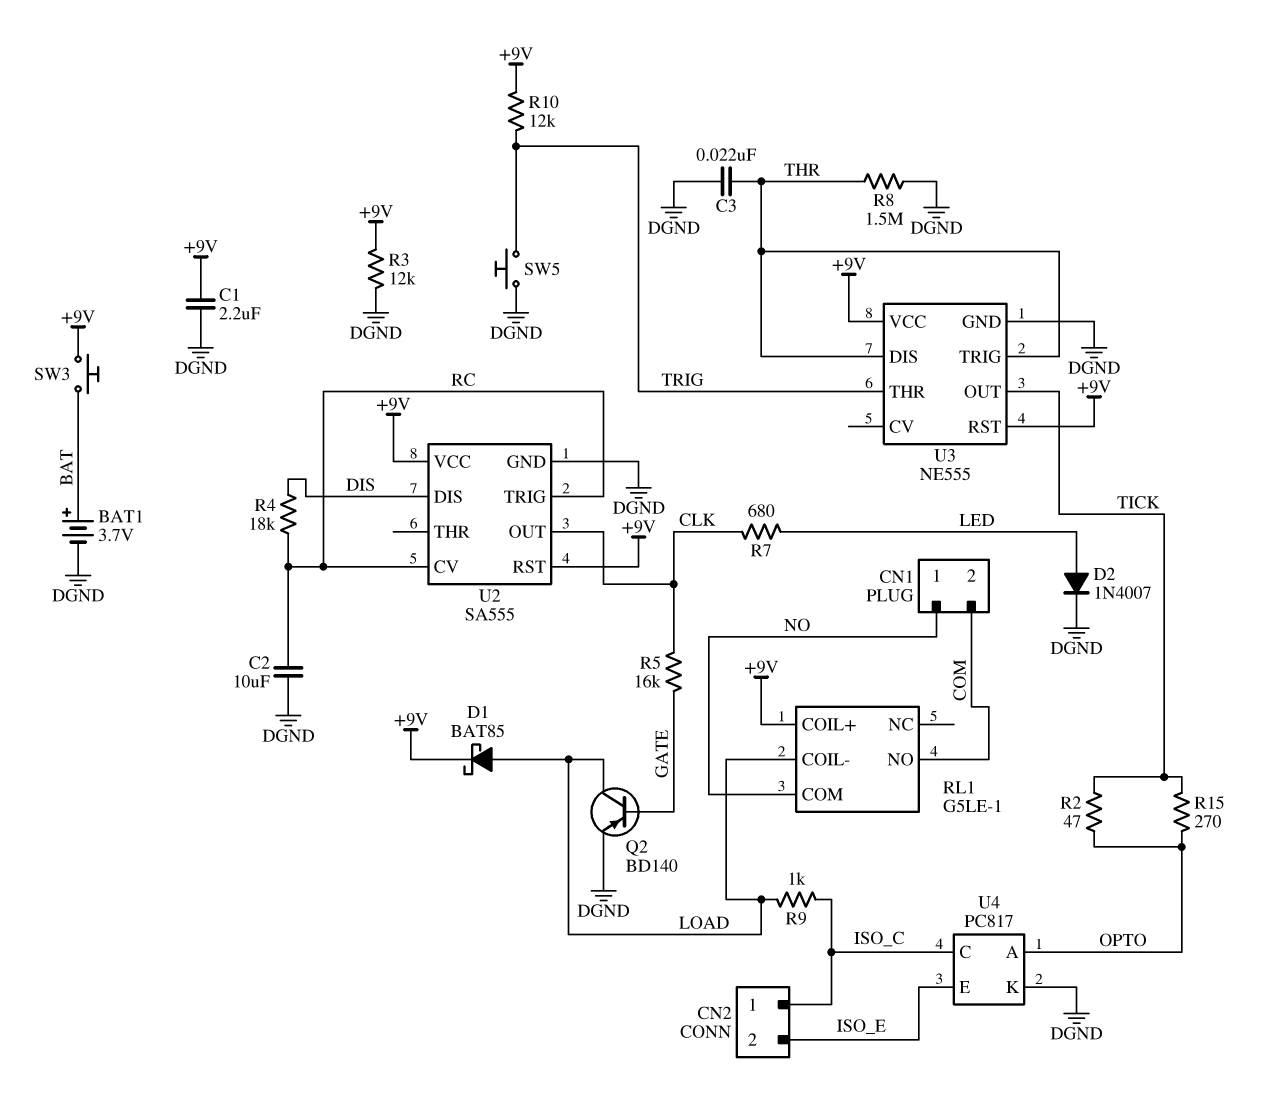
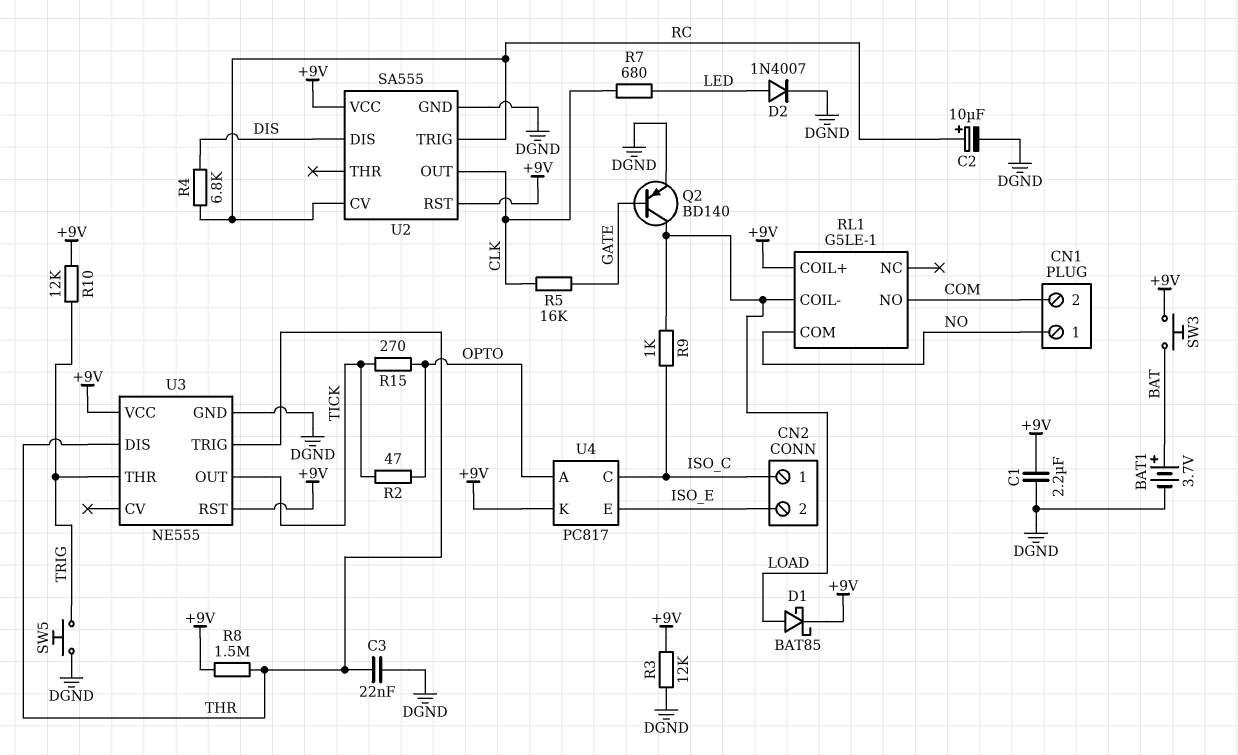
C2: 10uF (DGND, RC) -> 10uF (plus RC, minus DGND)
R4: 18k (DIS, RC) -> 6.8k (DIS, RC)
R8: 1.5M (DGND, THR) -> 1.5M (+9V, THR)
U4 pin K: DGND -> +9V

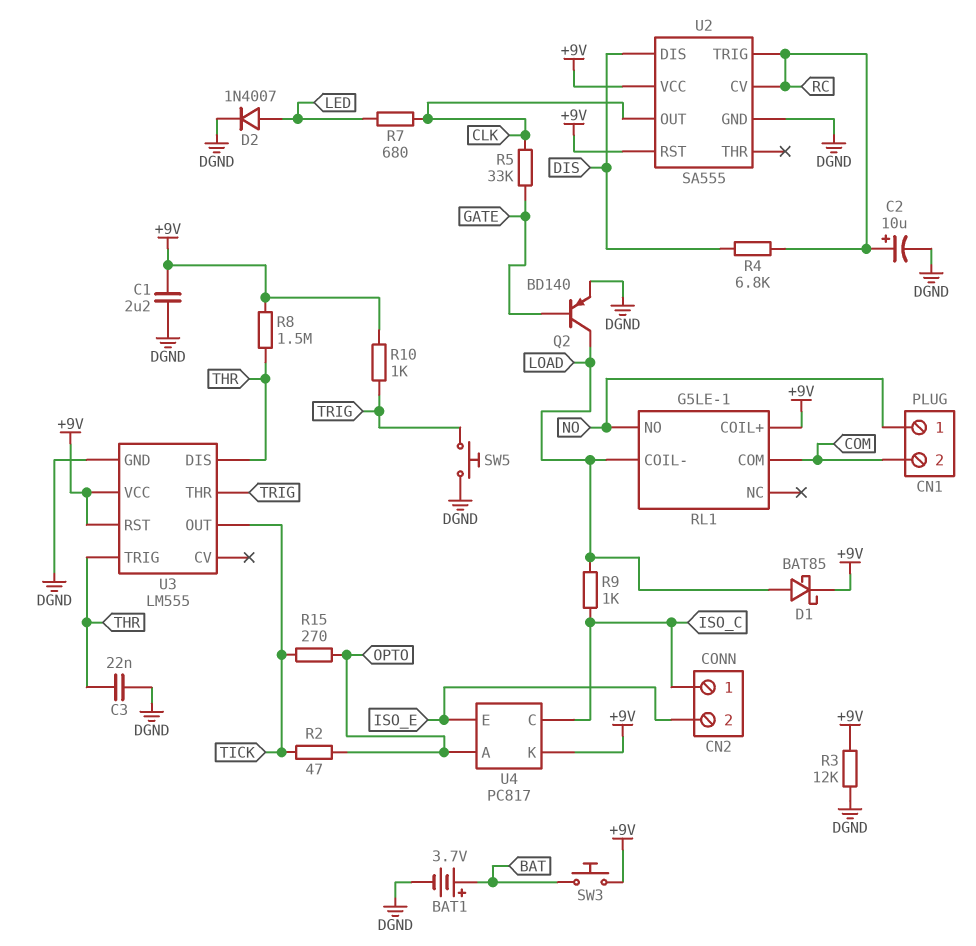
R5: 16k (CLK, GATE) -> 33k (CLK, GATE)
R10: 12k (+9V, TRIG) -> 1k (+9V, TRIG)
RL1 pin COM: NO -> COM
RL1 pin NO: COM -> NO
U3: NE555 -> LM555

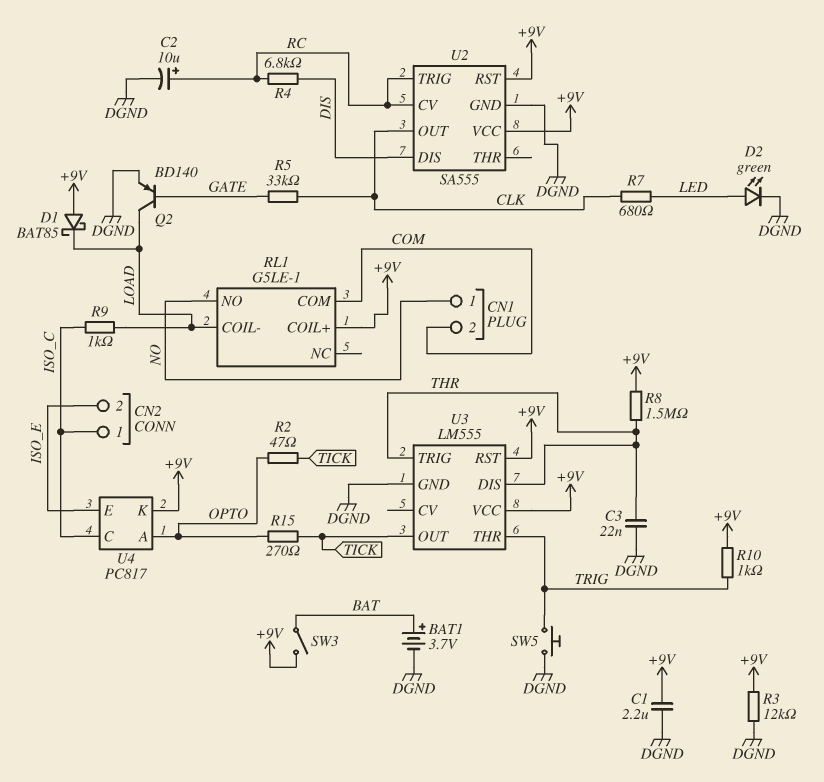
D1: schottky BAT85 (A LOAD, K +9V) -> schottky BAT85 (A +9V, K LOAD)
D2: diode 1N4007 (A LED, K DGND) -> LED green (A LED, K DGND)
SW3: button (+9V, BAT) -> switch (+9V, BAT)

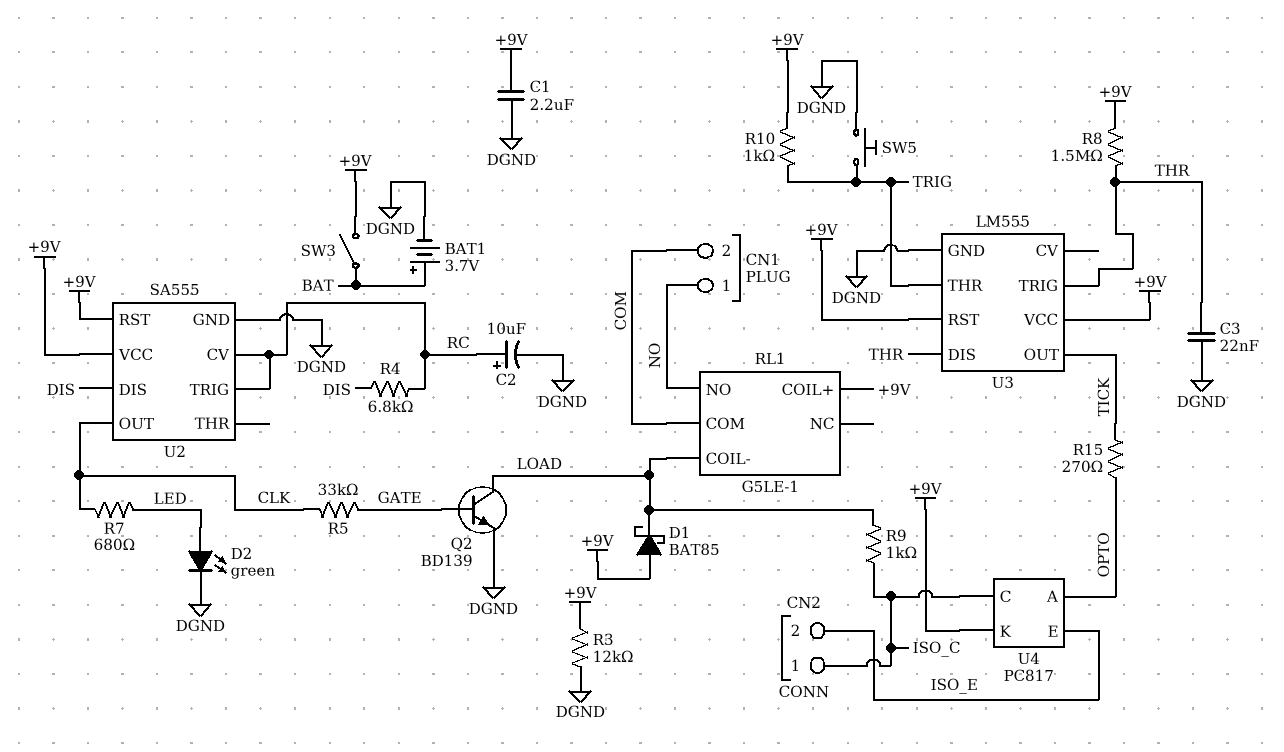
Q2: PNP BD140 (B GATE, C LOAD, E DGND) -> NPN BD139 (B GATE, C LOAD, E DGND)
R2: 47 (OPTO, TICK) -> none

